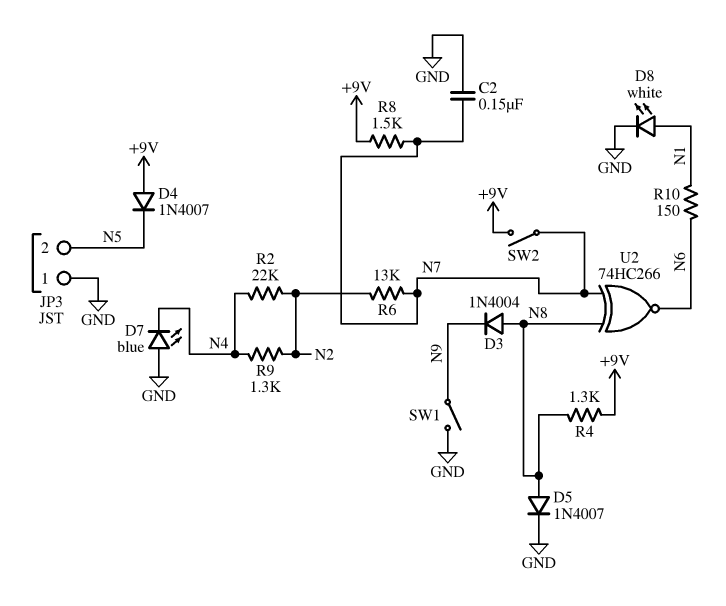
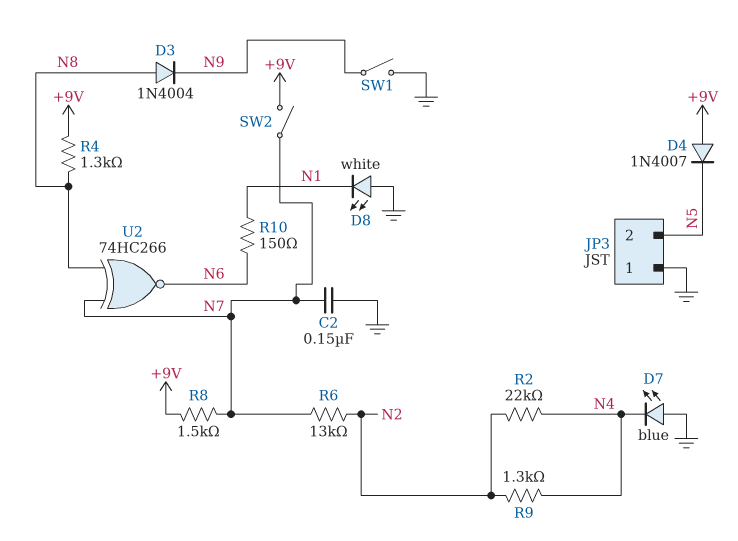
D5: diode 1N4007 (A N8, K GND) -> none
D8: LED white (A N1, K GND) -> LED white (A GND, K N1)

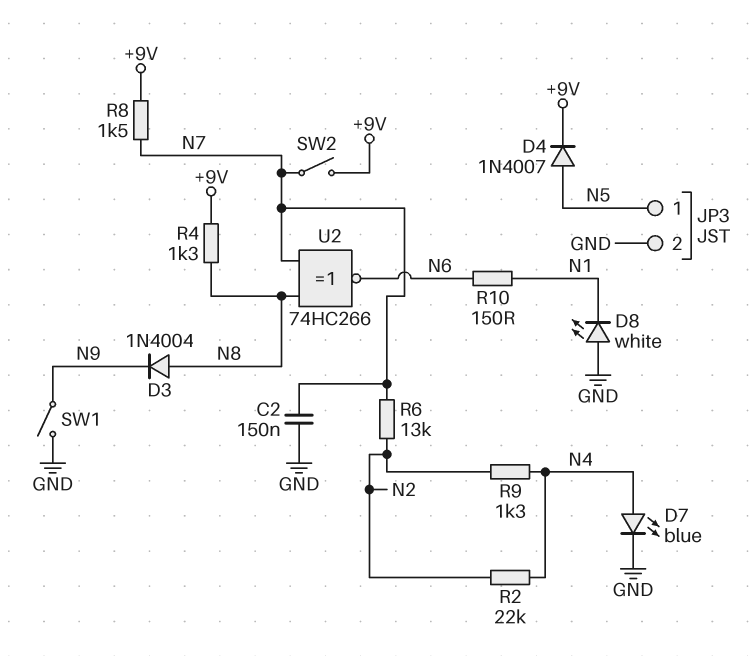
D4: diode 1N4007 (A +9V, K N5) -> diode 1N4007 (A N5, K +9V)
D7: LED blue (A GND, K N4) -> LED blue (A N4, K GND)
JP3 pin 1: GND -> N5
JP3 pin 2: N5 -> GND

